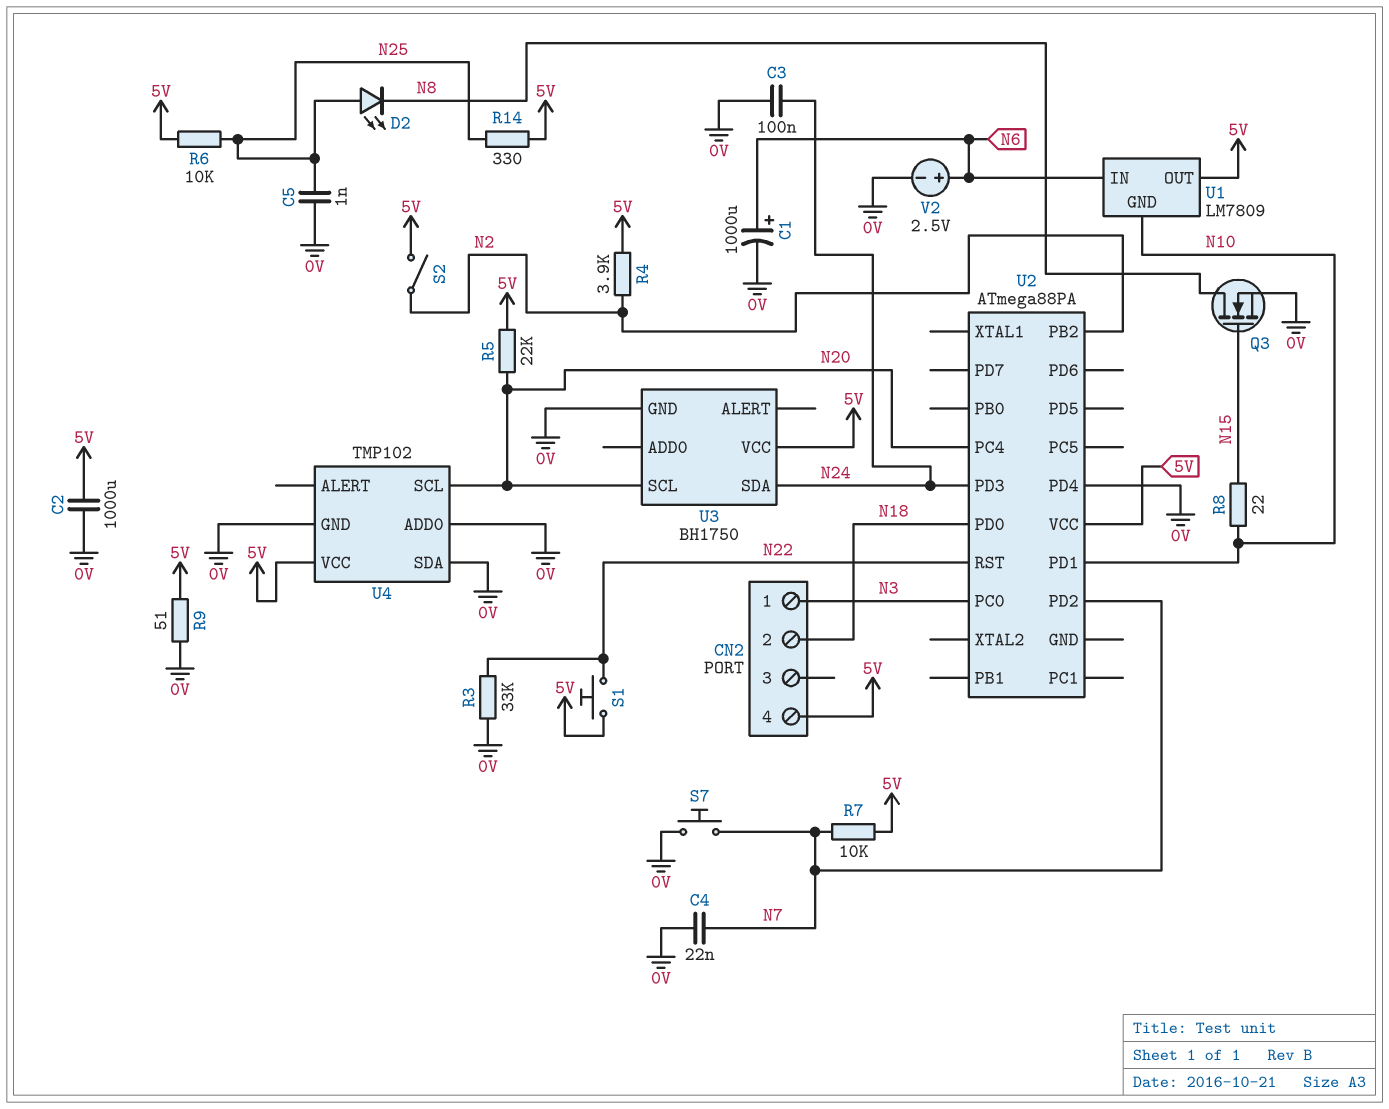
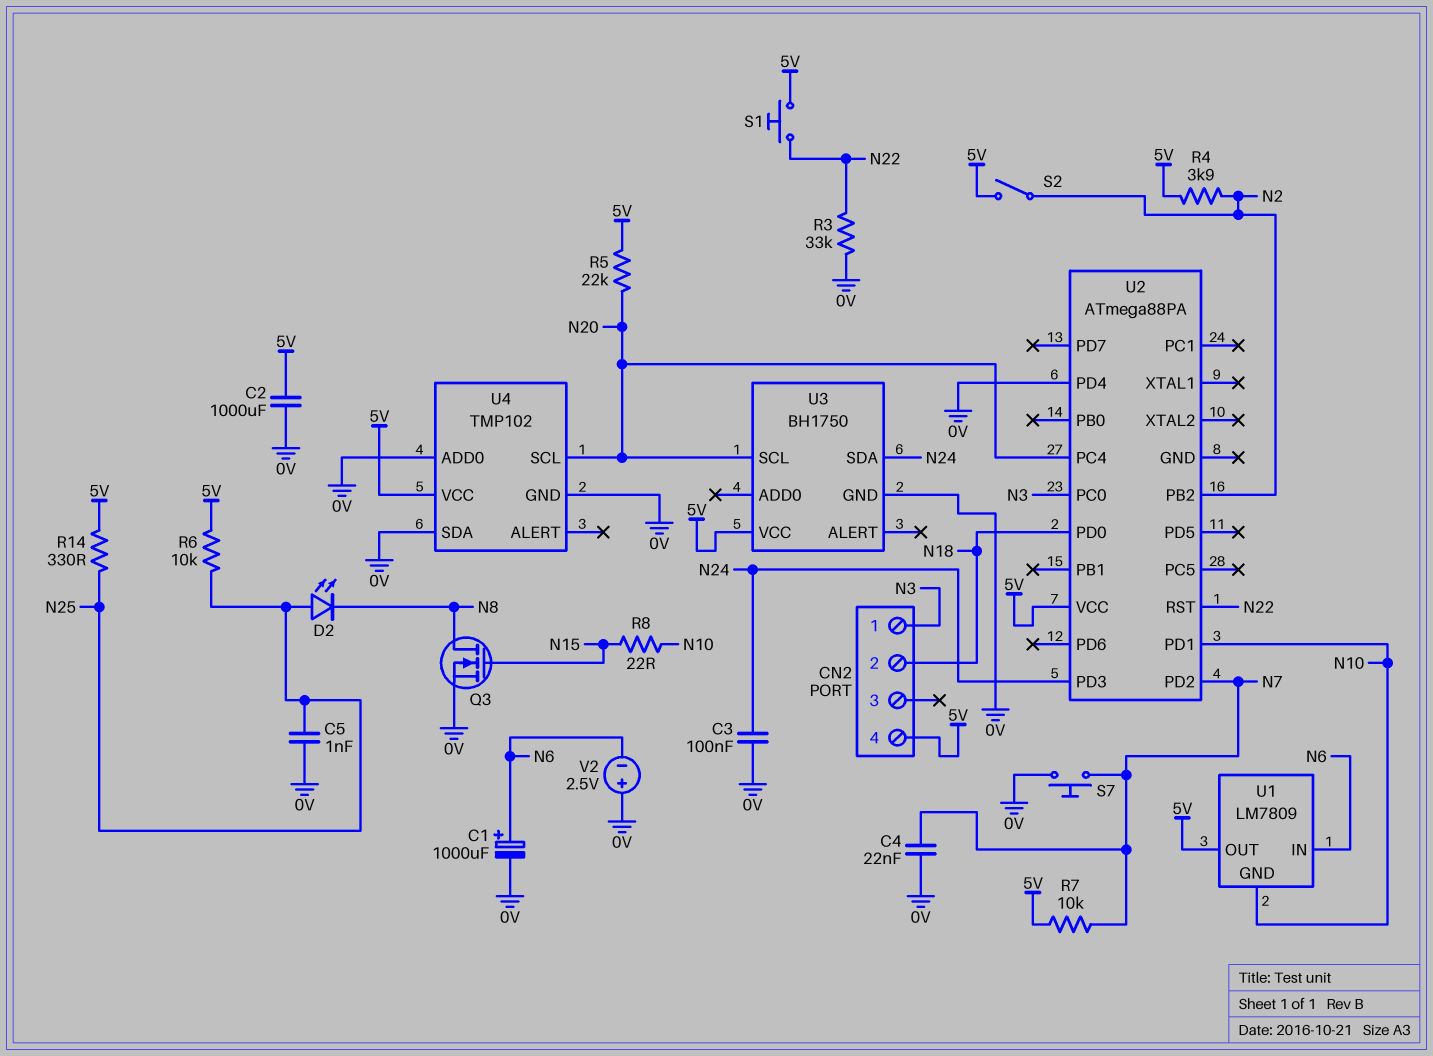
R9: 51 (0V, 5V) -> none
V2: 2.5V (plus N6, minus 0V) -> 2.5V (plus 0V, minus N6)

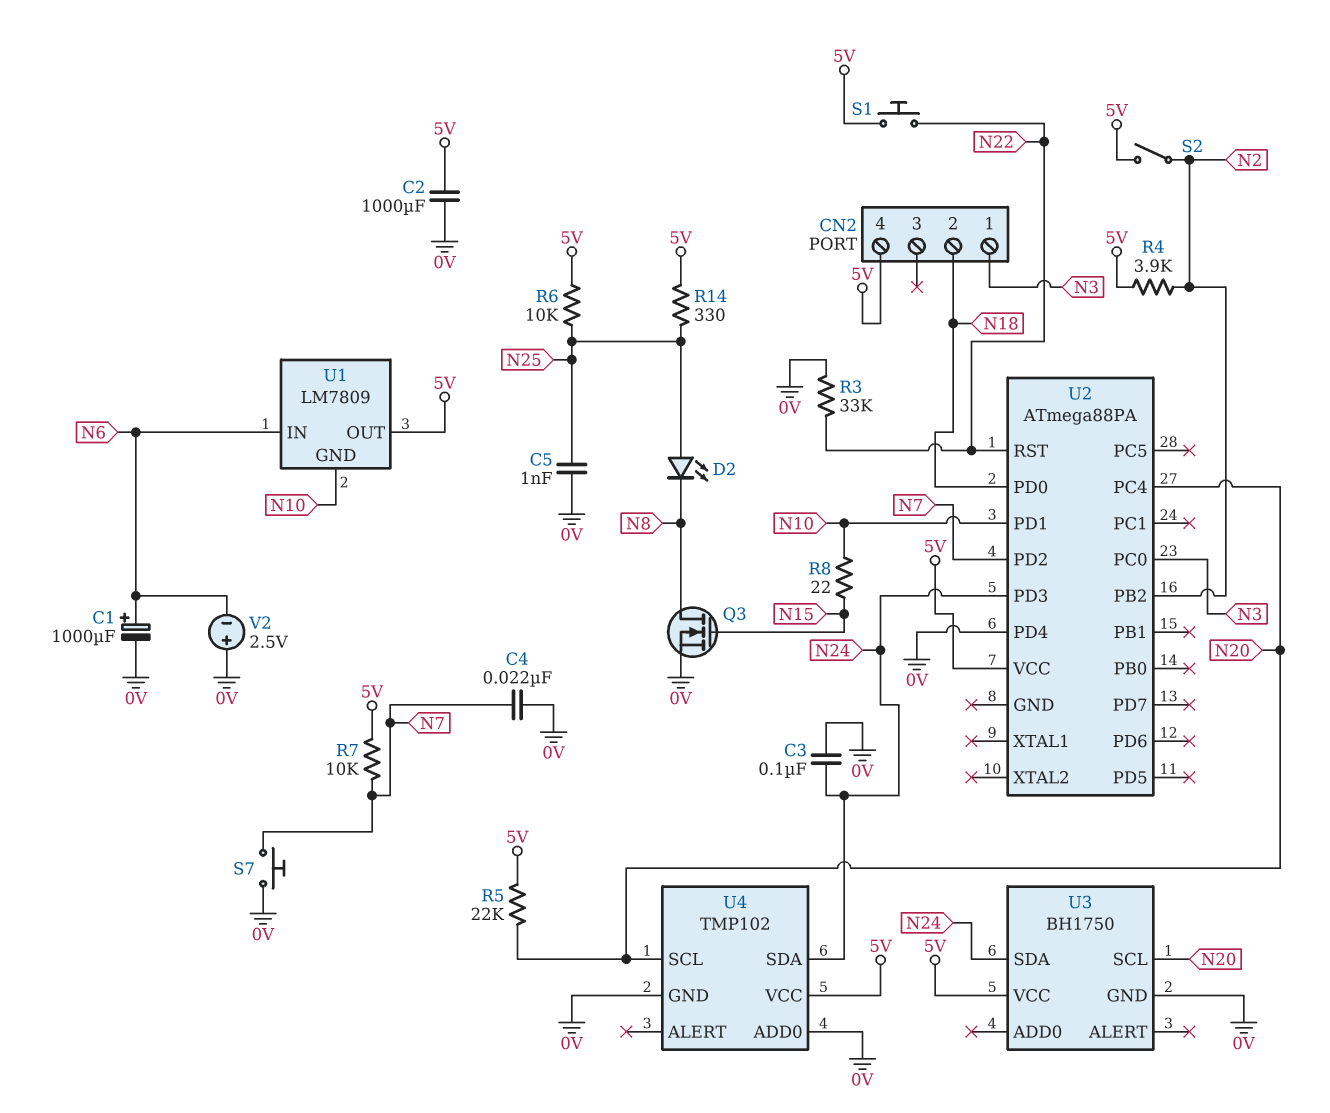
U4 pin SDA: 0V -> N24

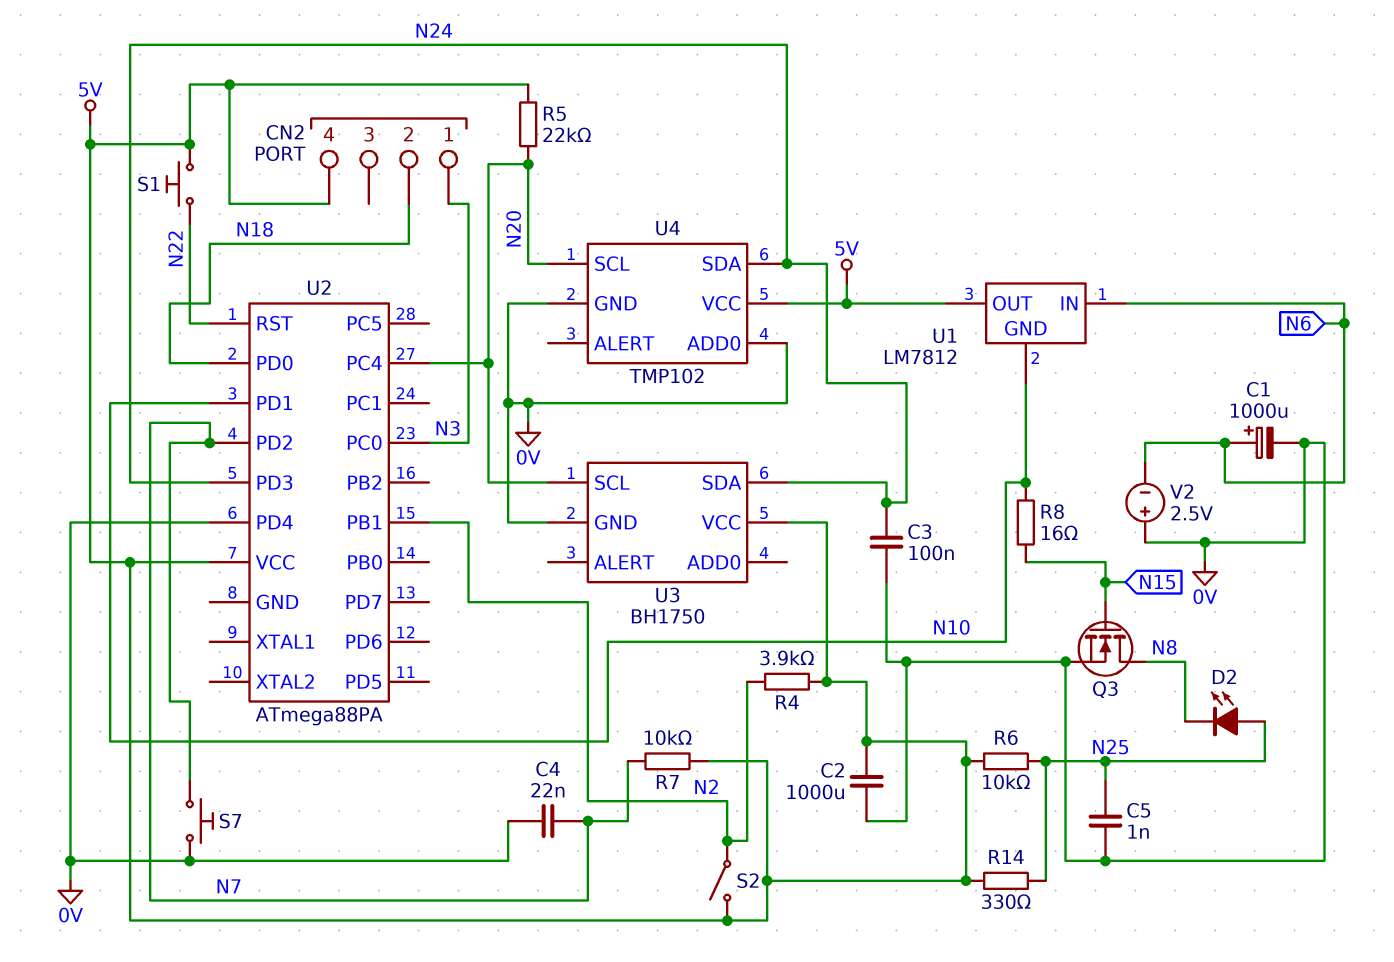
R3: 33k (0V, N22) -> none
R8: 22 (N10, N15) -> 16 (N10, N15)
U1: LM7809 -> LM7812
U2 pin PB1: none -> N2
U2 pin PB2: N2 -> none

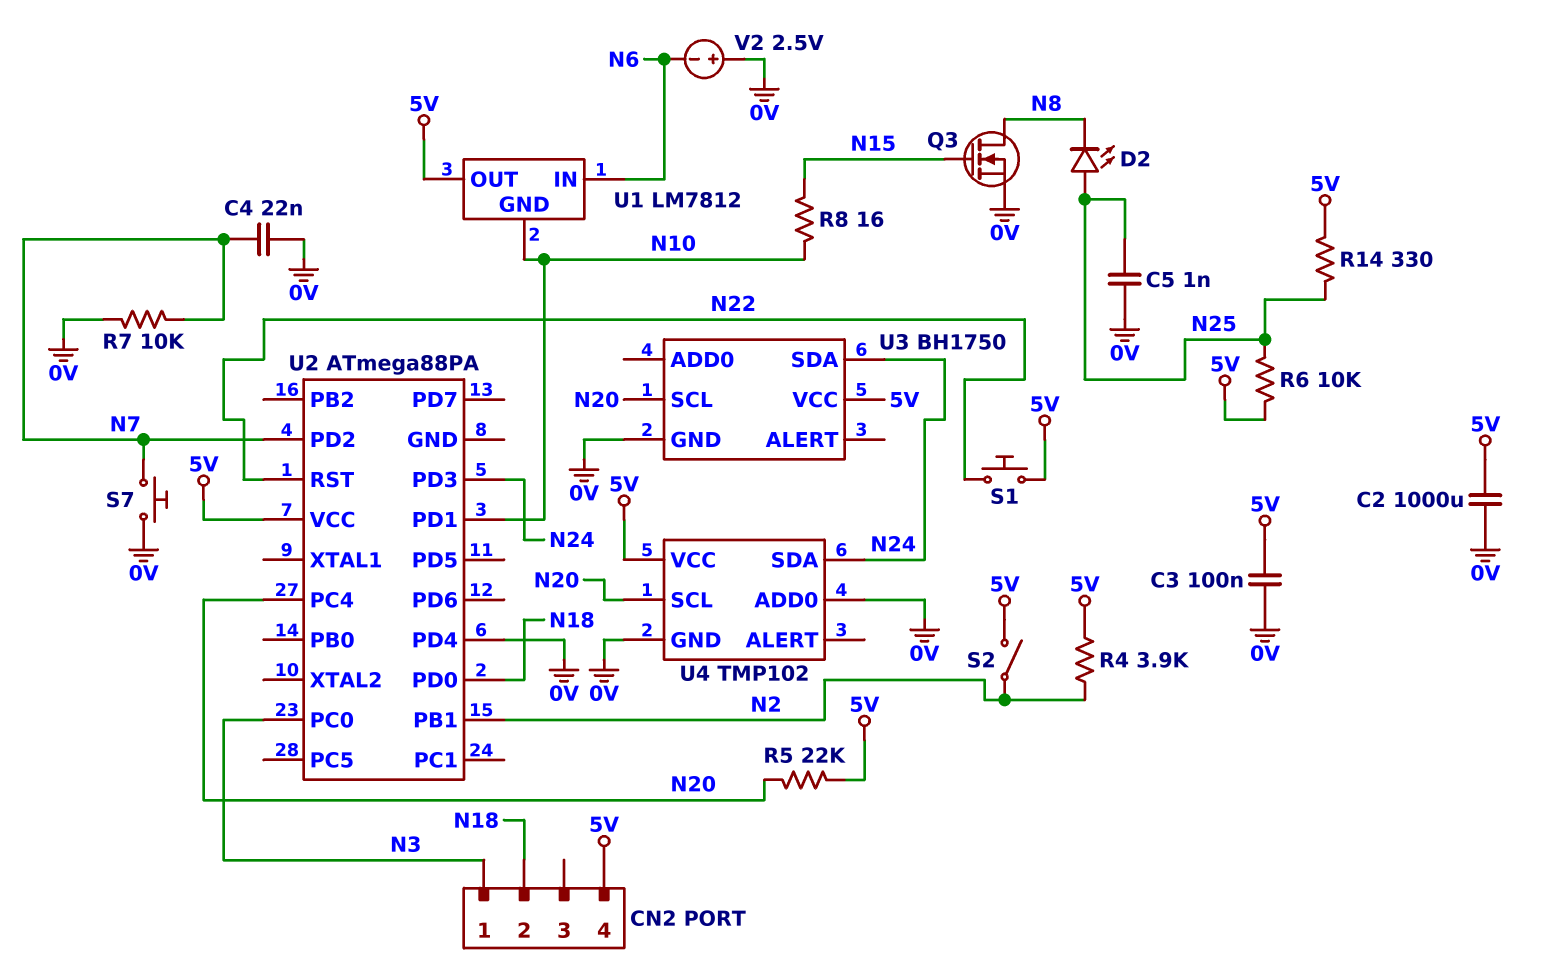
C1: 1000uF (plus N6, minus 0V) -> none
C3: 100nF (0V, N24) -> 100nF (0V, 5V)
R7: 10k (5V, N7) -> 10k (0V, N7)

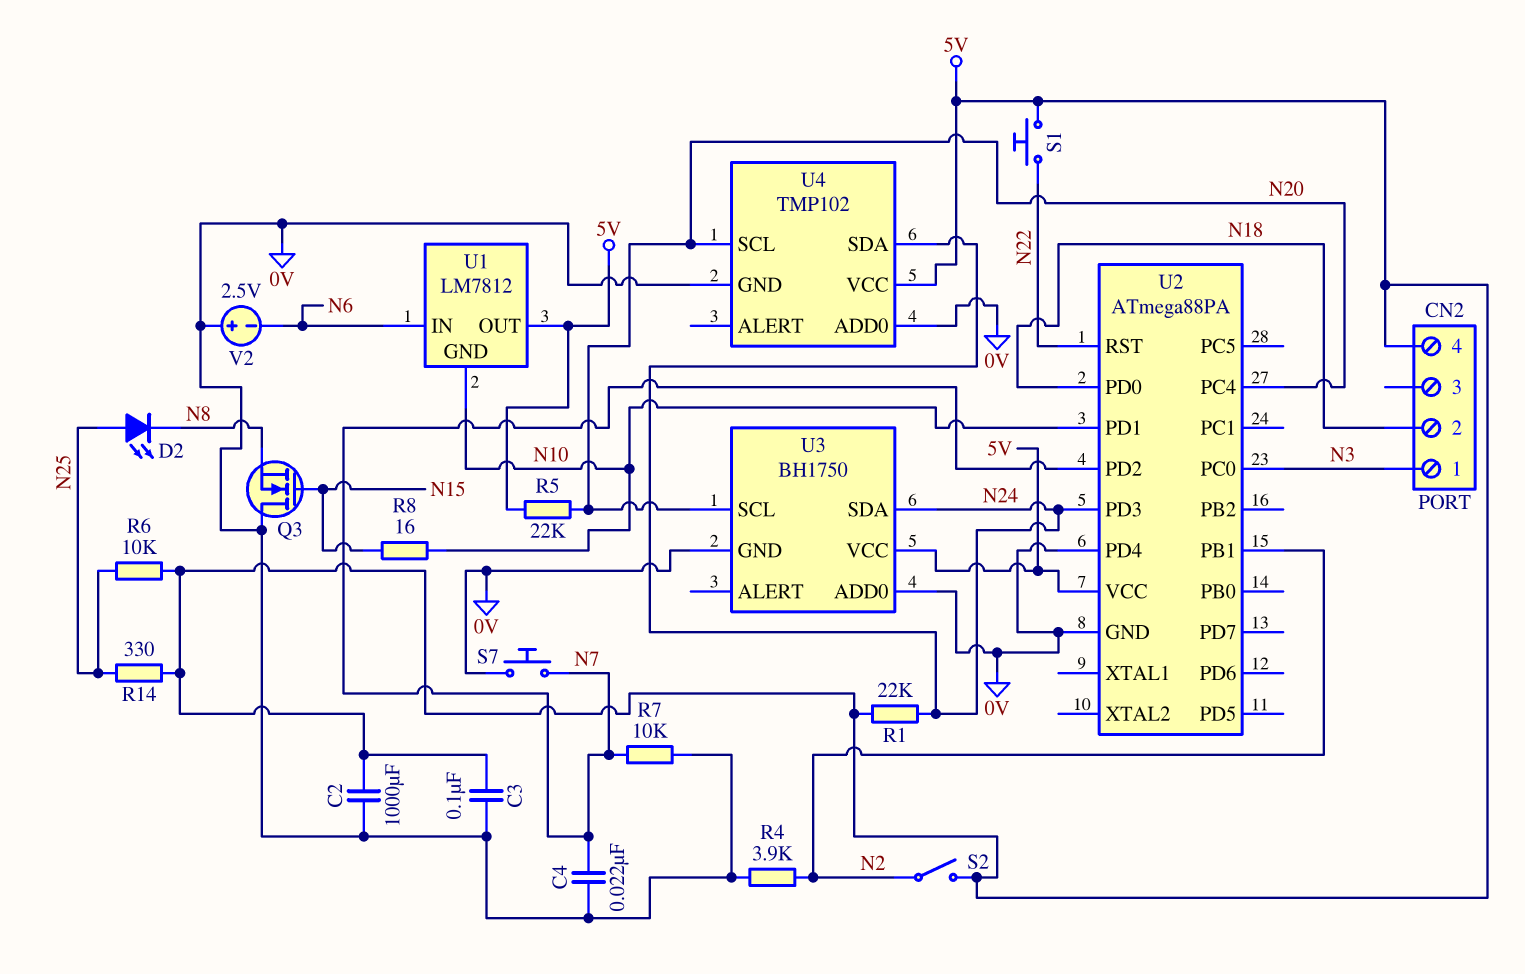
C5: 1nF (0V, N25) -> none
Q3: NMOS (G N15, D N8, S 0V) -> NMOS (G N15, D 0V, S N8)
R1: none -> 22k (5V, N24)
R4: 3.9k (5V, N2) -> 3.9k (0V, N2)
U2 pin GND: none -> 0V
U3 pin ADD0: none -> 0V

